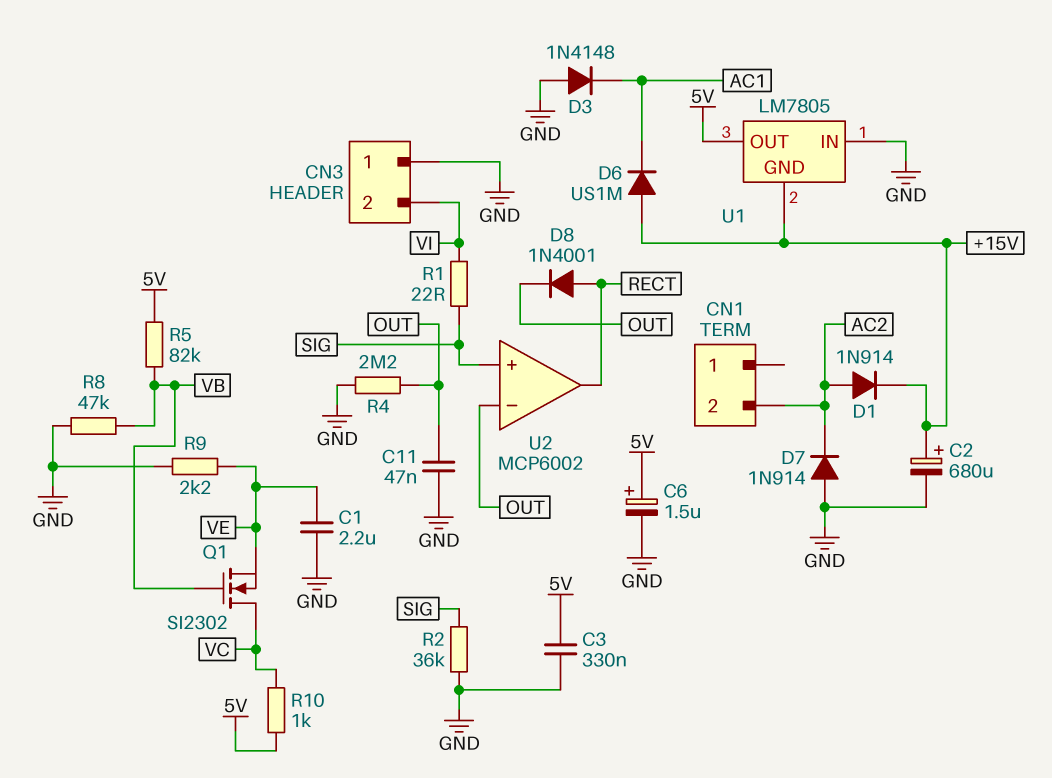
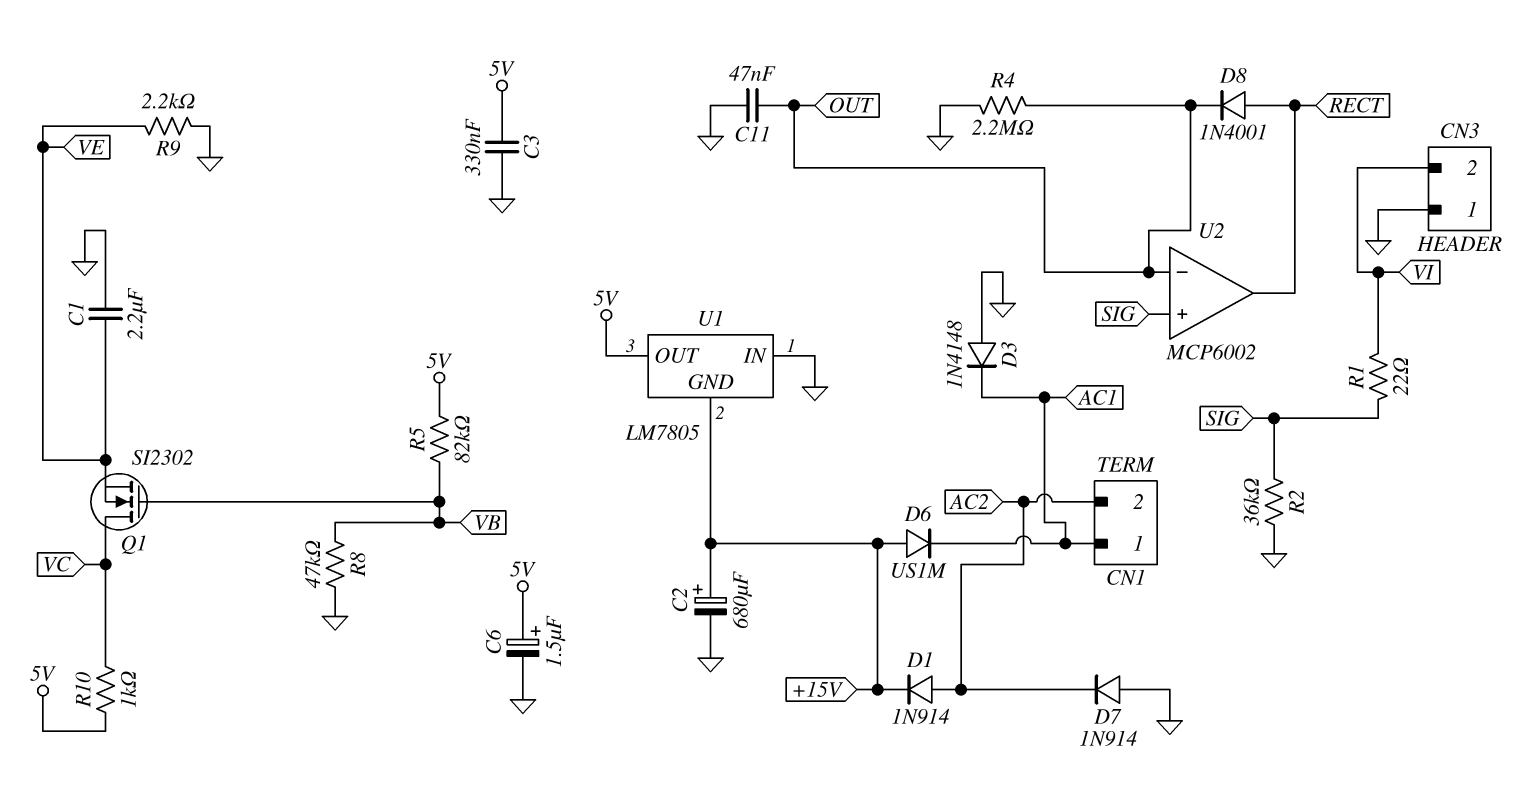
CN1 pin 1: none -> AC1

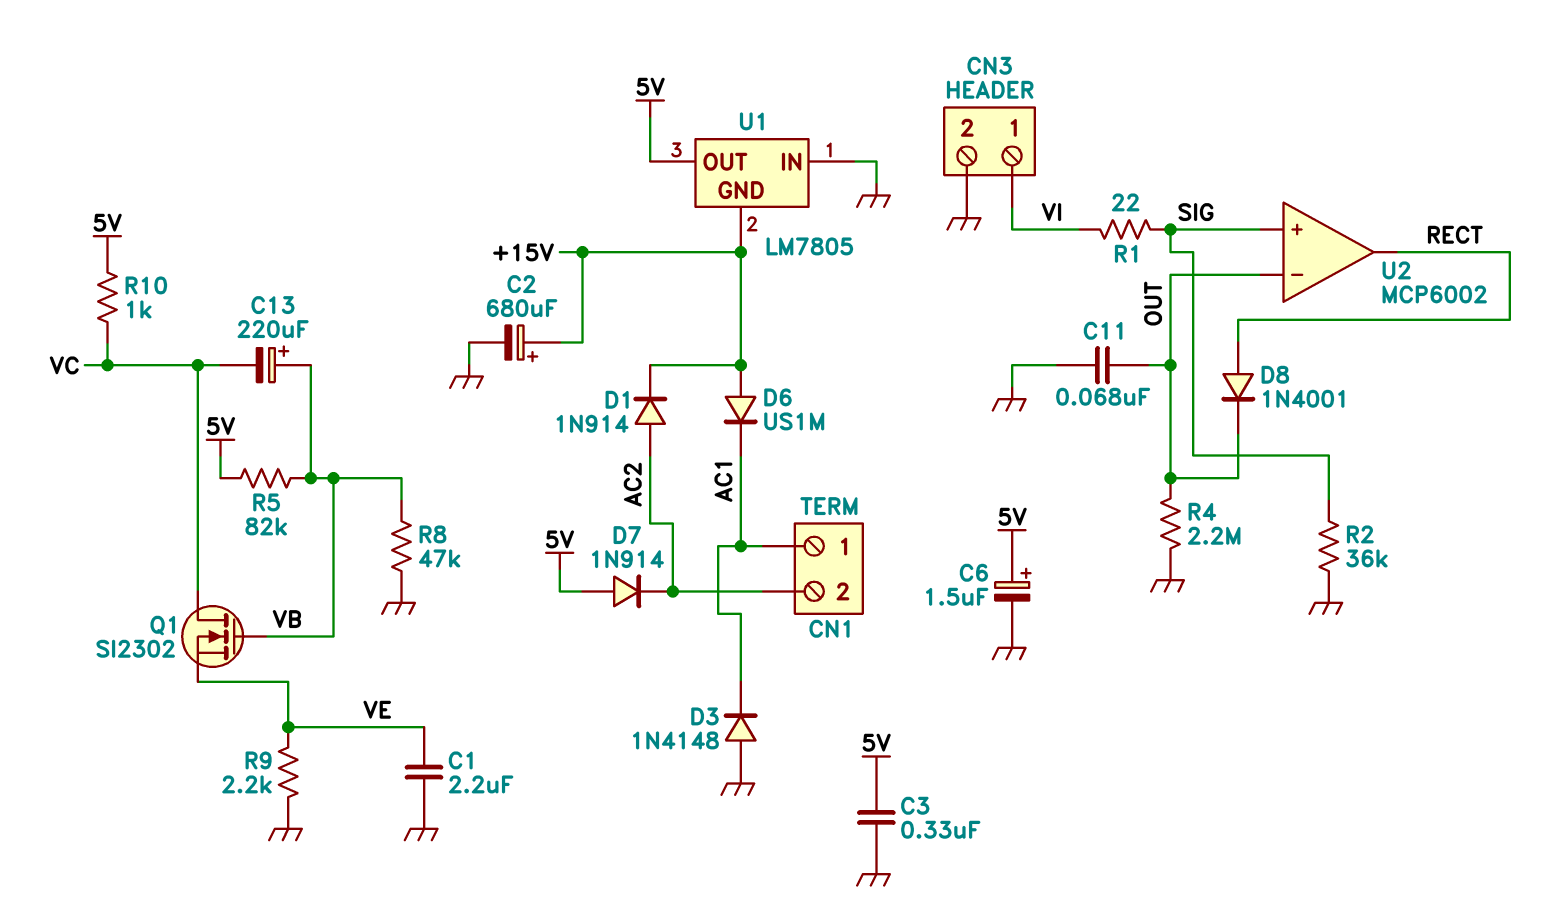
C11: 47nF (GND, OUT) -> 68nF (GND, OUT)
C13: none -> 220uF (plus VB, minus VC)
CN3 pin 1: GND -> VI
CN3 pin 2: VI -> GND
D7: diode 1N914 (A GND, K AC2) -> diode 1N914 (A 5V, K AC2)

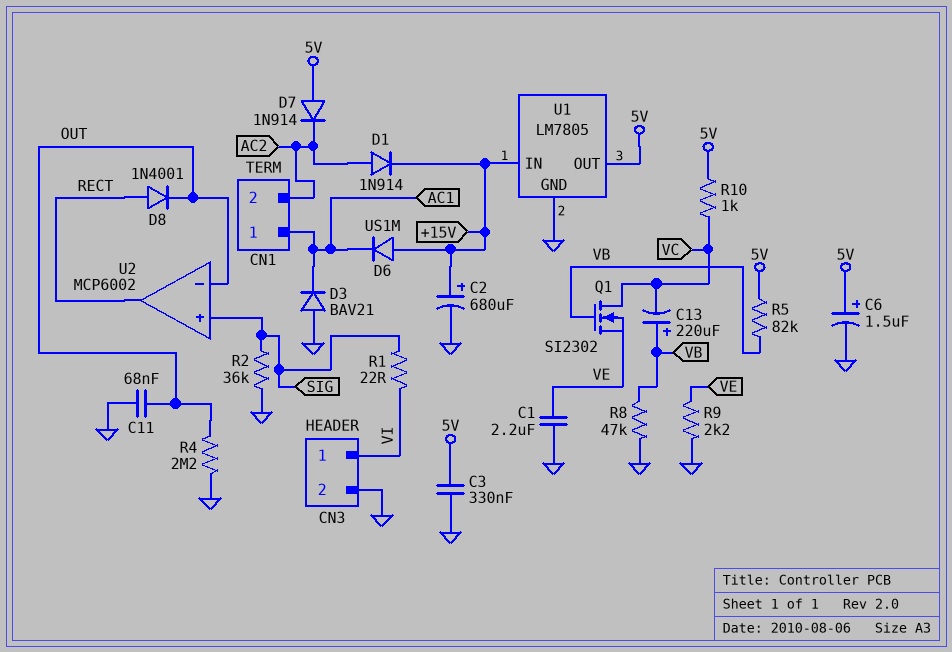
D3: diode 1N4148 (A GND, K AC1) -> diode BAV21 (A GND, K AC1)
U1 pin GND: +15V -> GND
U1 pin IN: GND -> +15V

